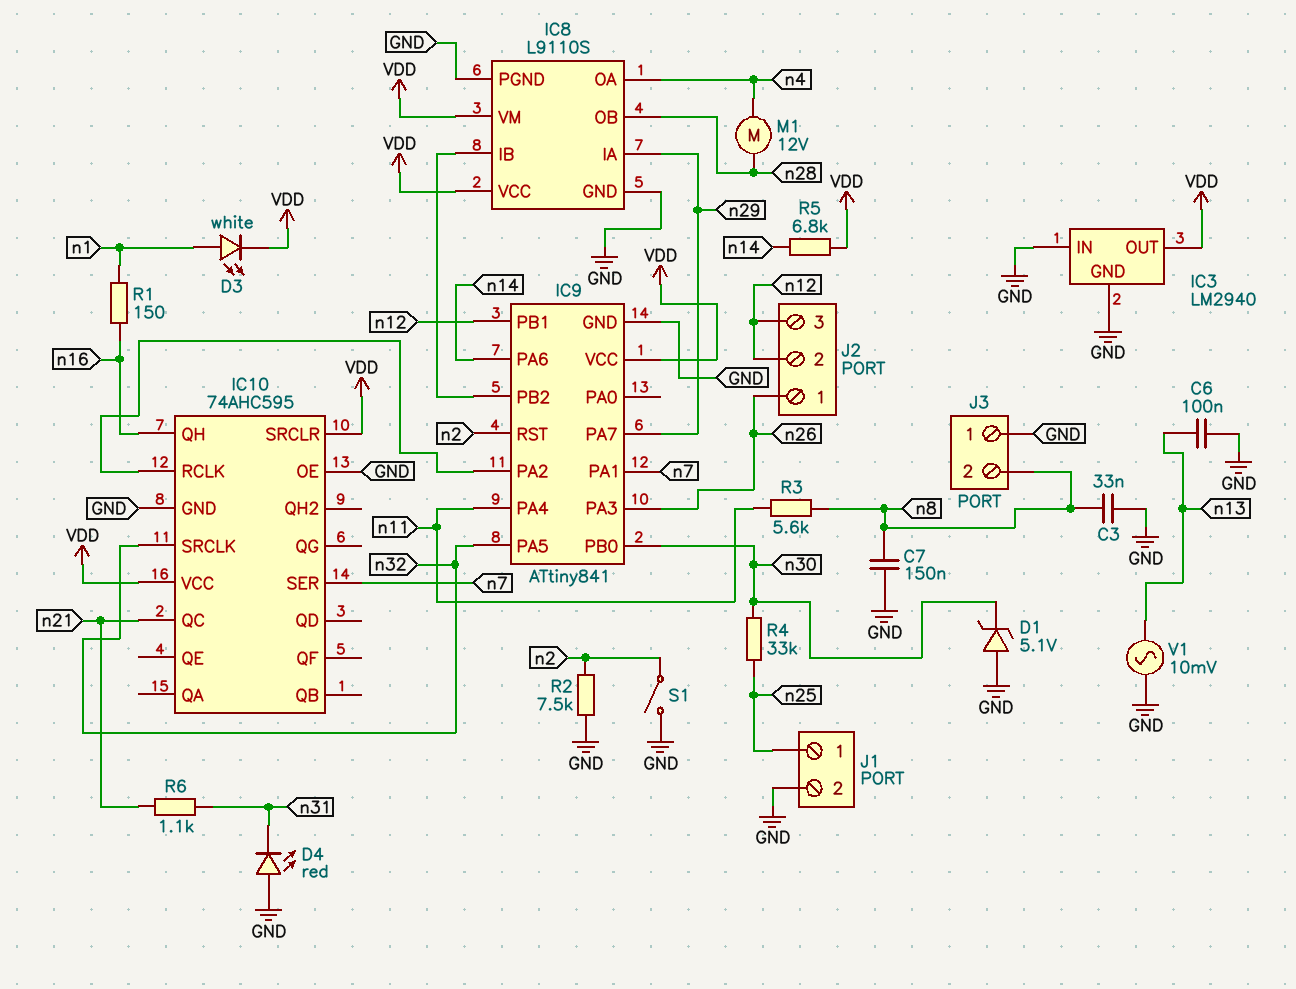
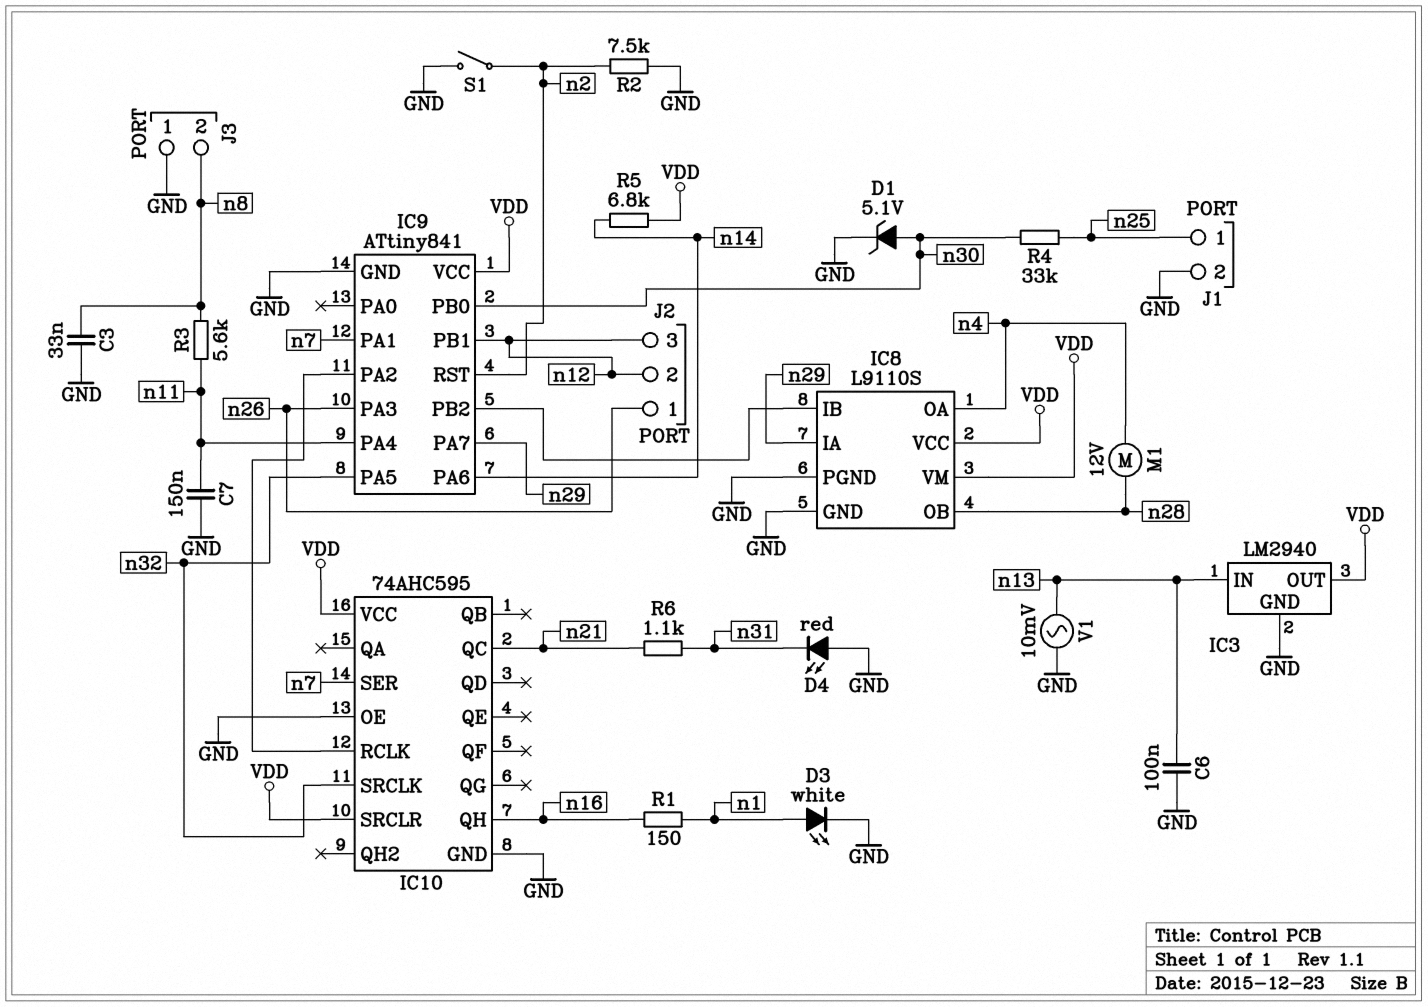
C7: 150nF (GND, n8) -> 150nF (GND, n11)
D1: zener 5.1V (A GND, K n30) -> zener 5.1V (A n30, K GND)
D3: LED white (A n1, K VDD) -> LED white (A n1, K GND)
IC3 pin IN: GND -> n13

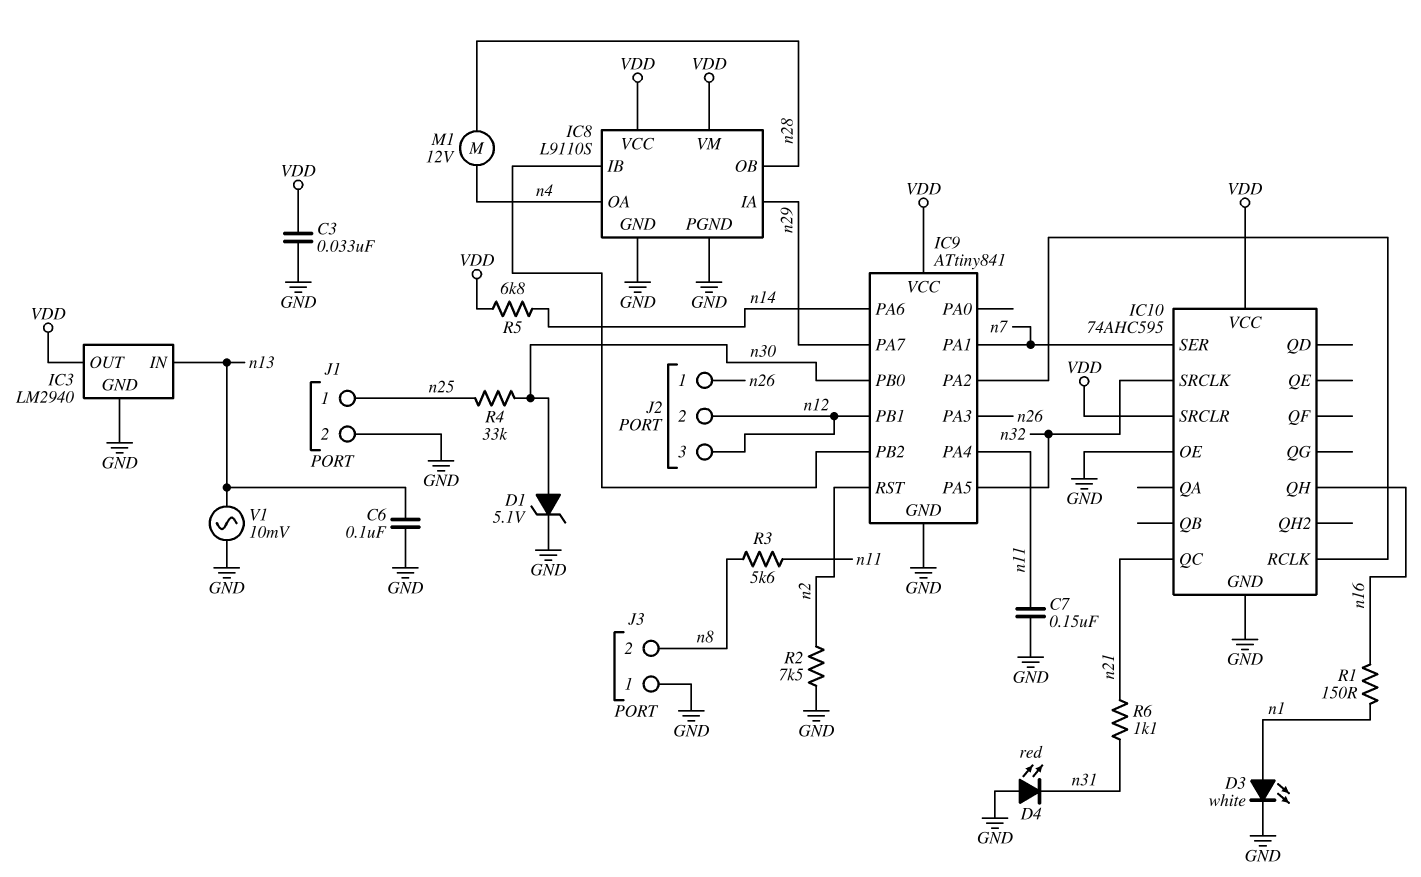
C3: 33nF (GND, n8) -> 33nF (GND, VDD)
S1: switch (GND, n2) -> none

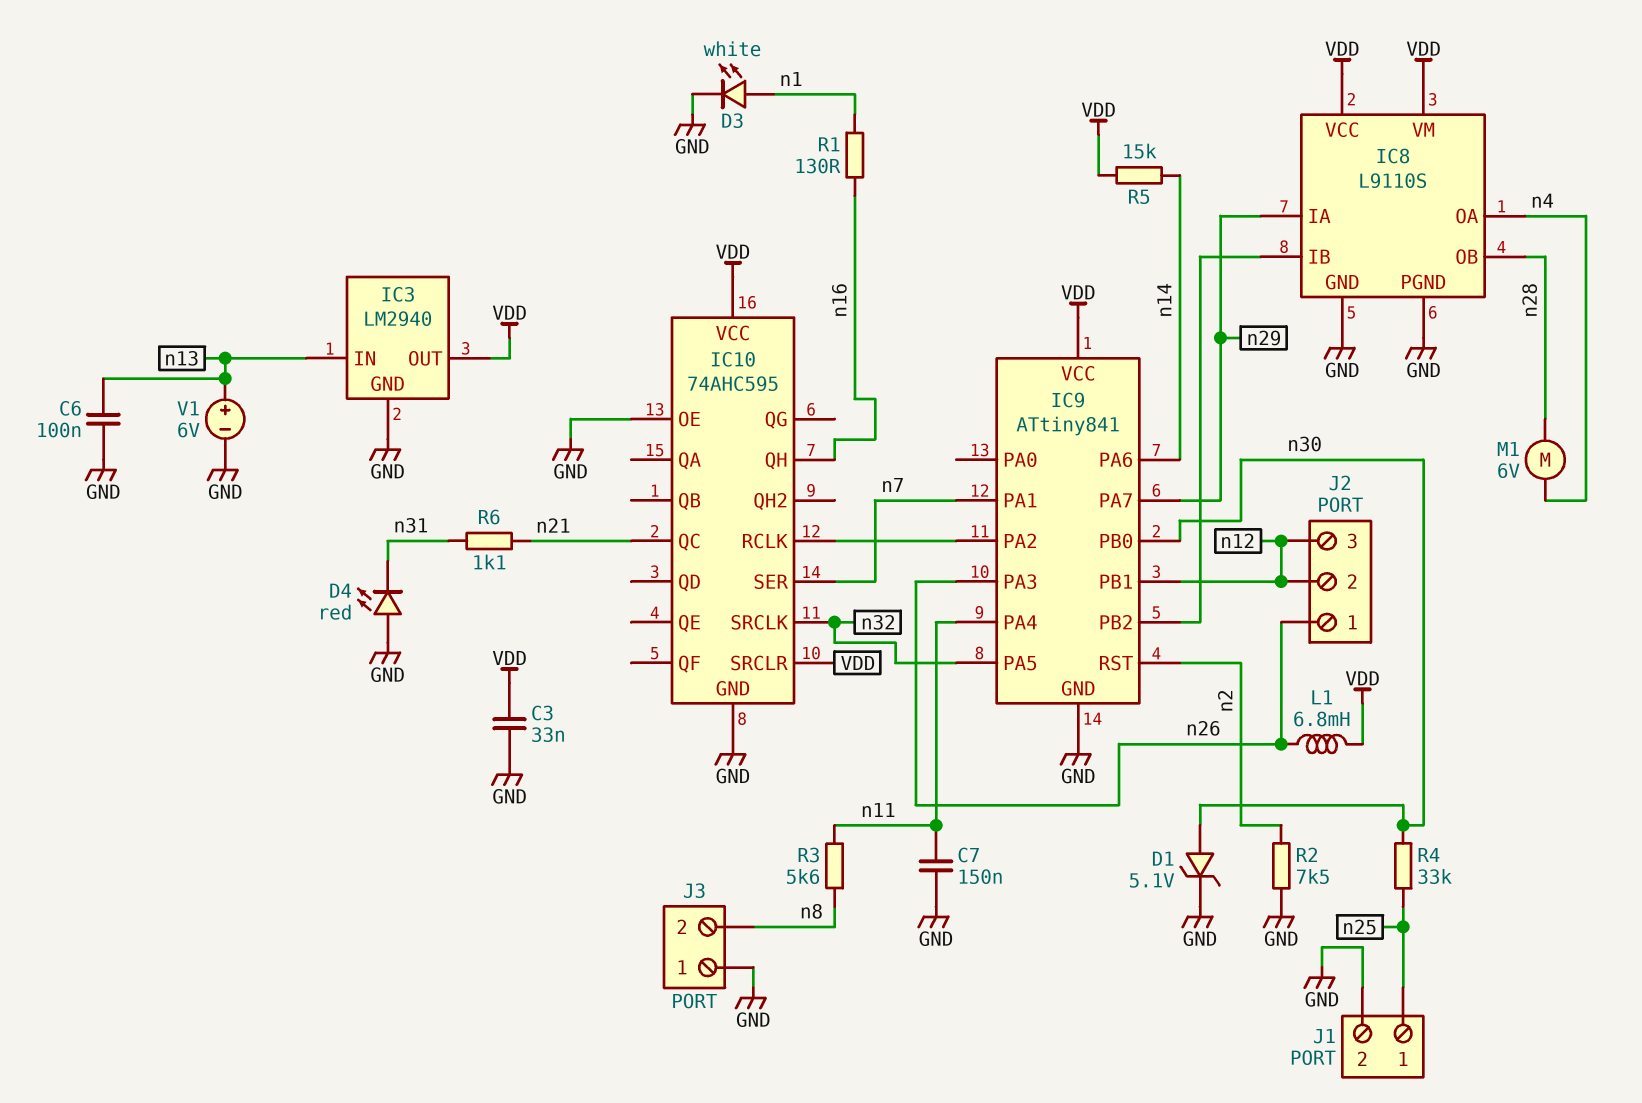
L1: none -> 6.8mH (VDD, n26)
M1: motor 12V (n4, n28) -> motor 6V (n4, n28)
R1: 150 (n1, n16) -> 130 (n1, n16)
R5: 6.8k (VDD, n14) -> 15k (VDD, n14)
V1: AC 10mV (GND, n13) -> 6V (plus n13, minus GND)

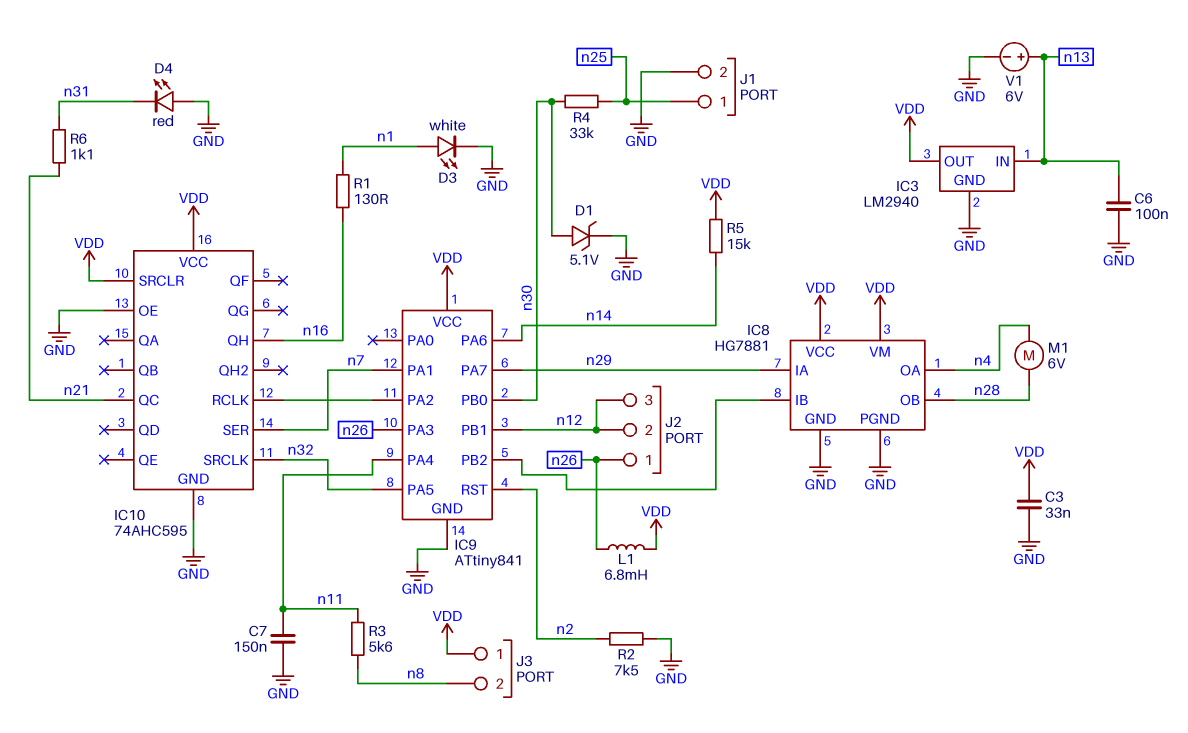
IC8: L9110S -> HG7881
J3 pin 1: GND -> VDD

